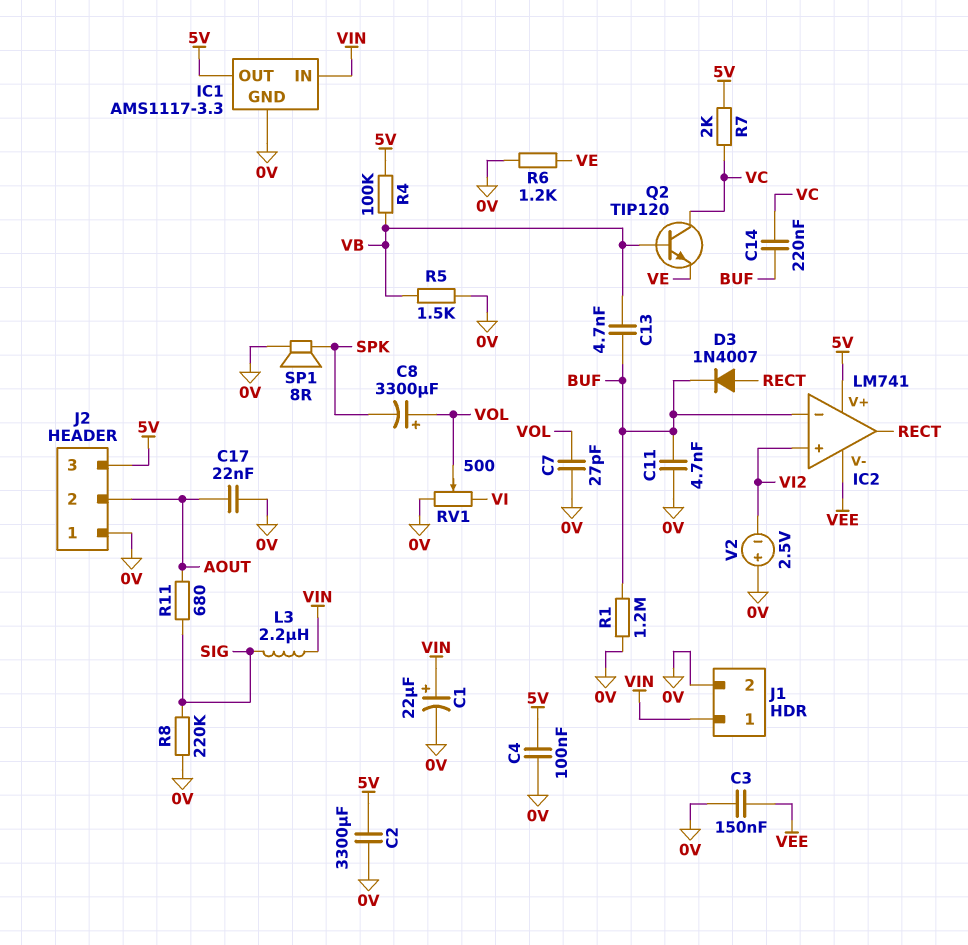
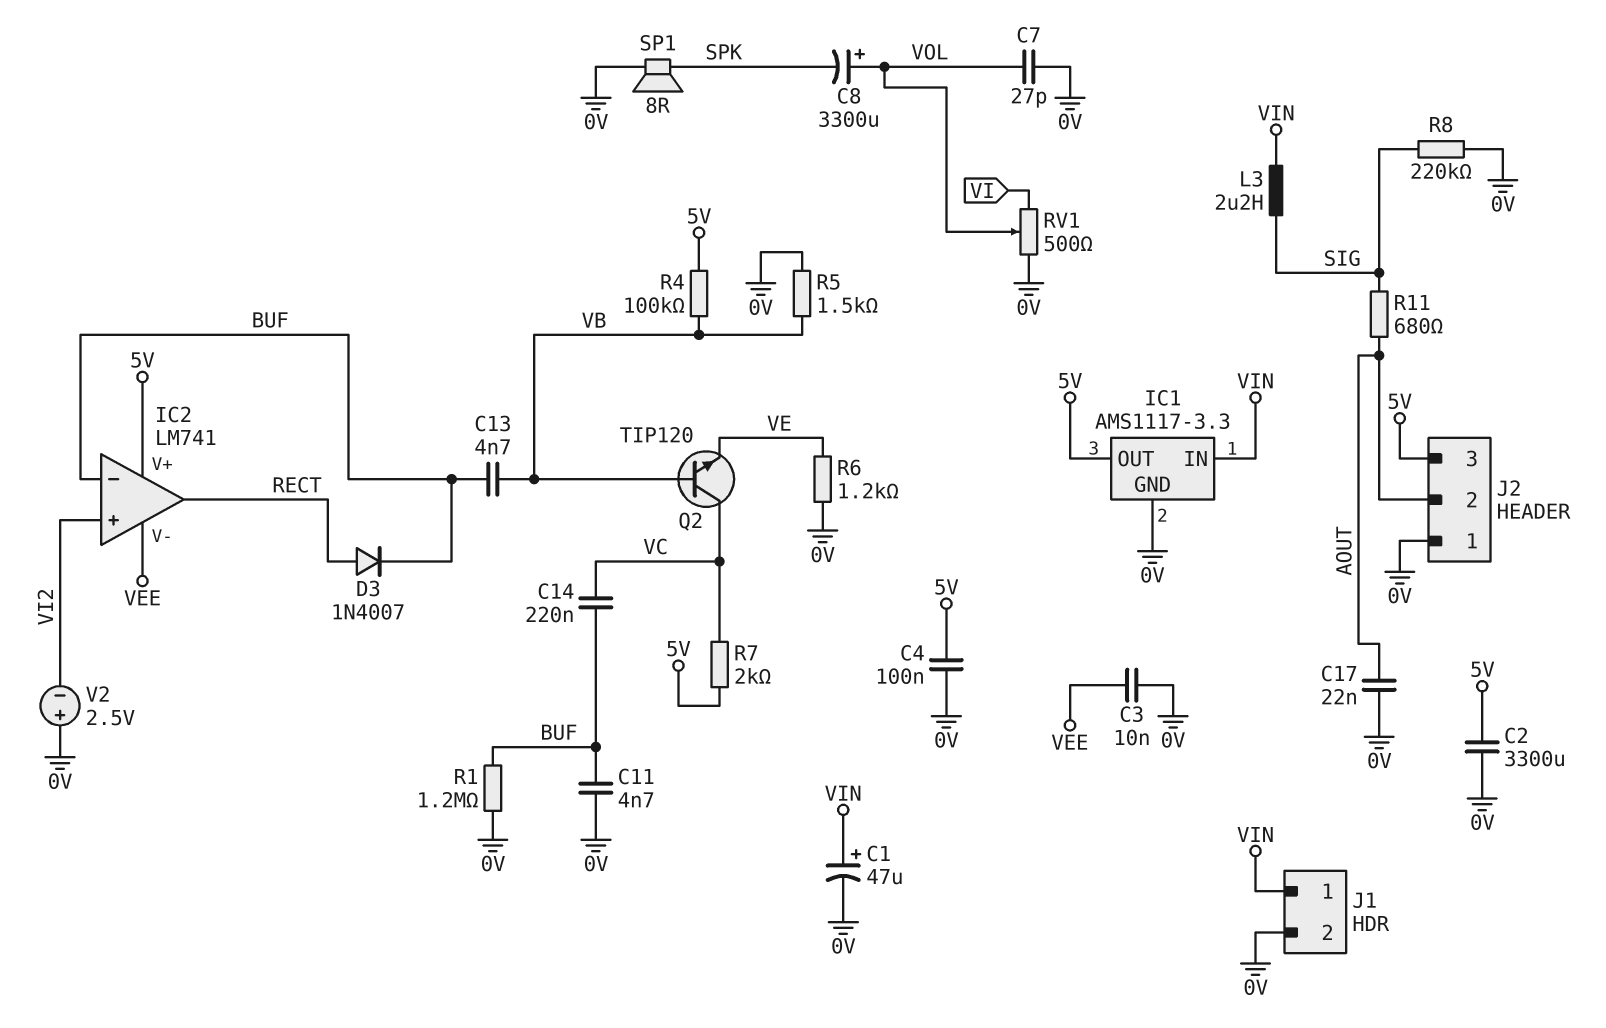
C1: 22uF (plus VIN, minus 0V) -> 47uF (plus VIN, minus 0V)
C3: 150nF (0V, VEE) -> 10nF (0V, VEE)

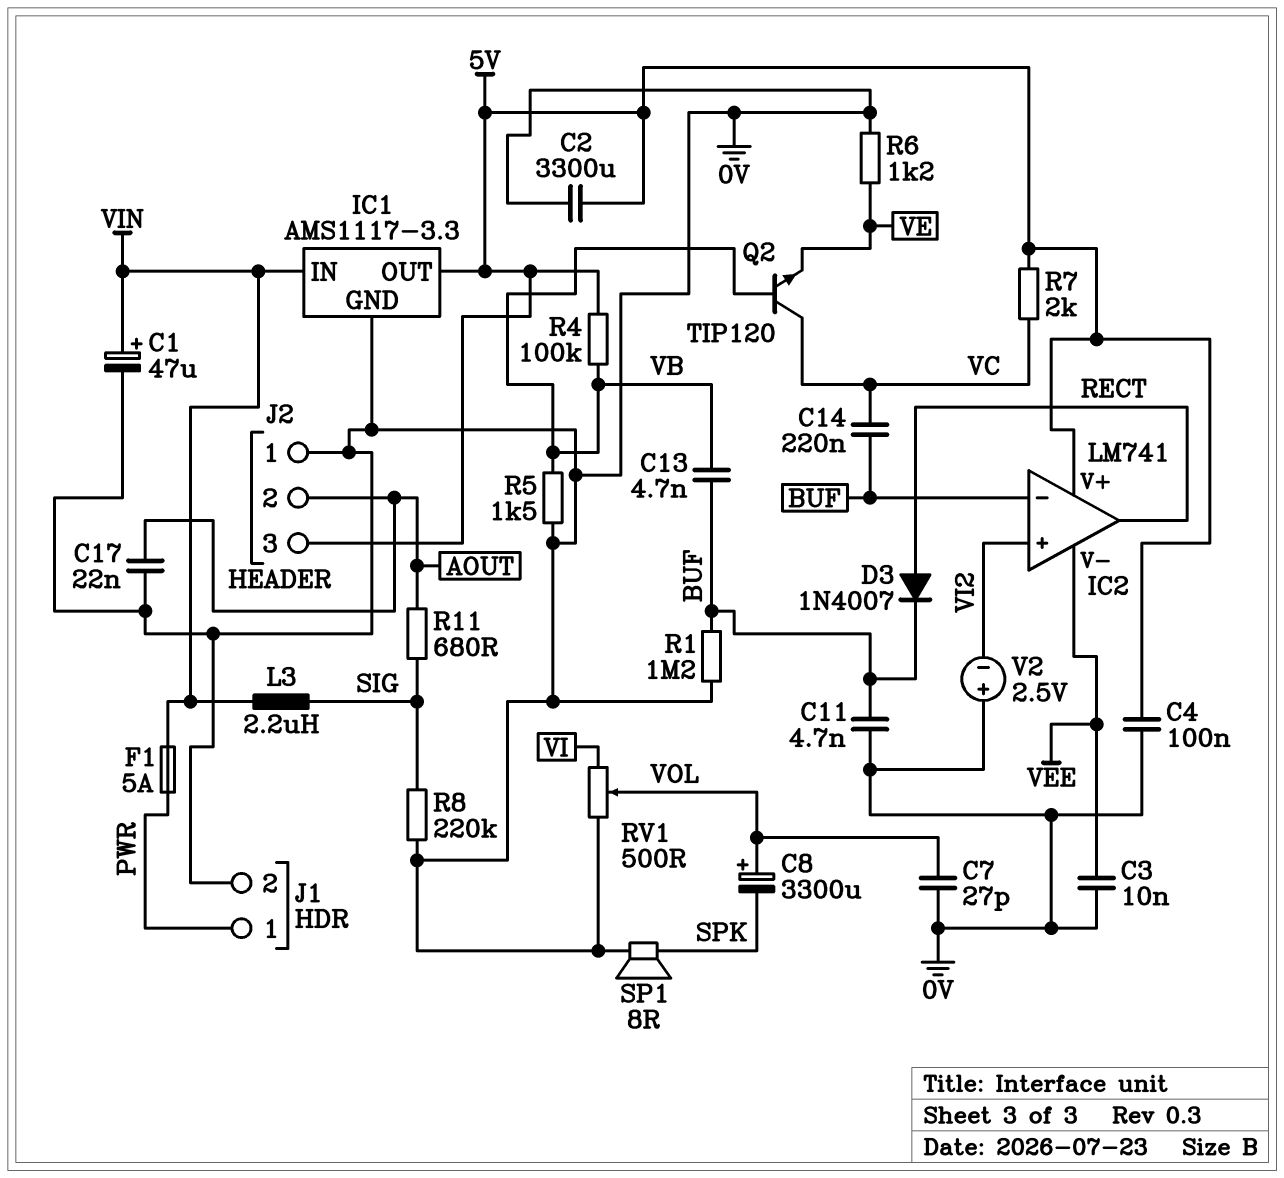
F1: none -> 5A (PWR, VIN)
J1 pin 1: VIN -> PWR

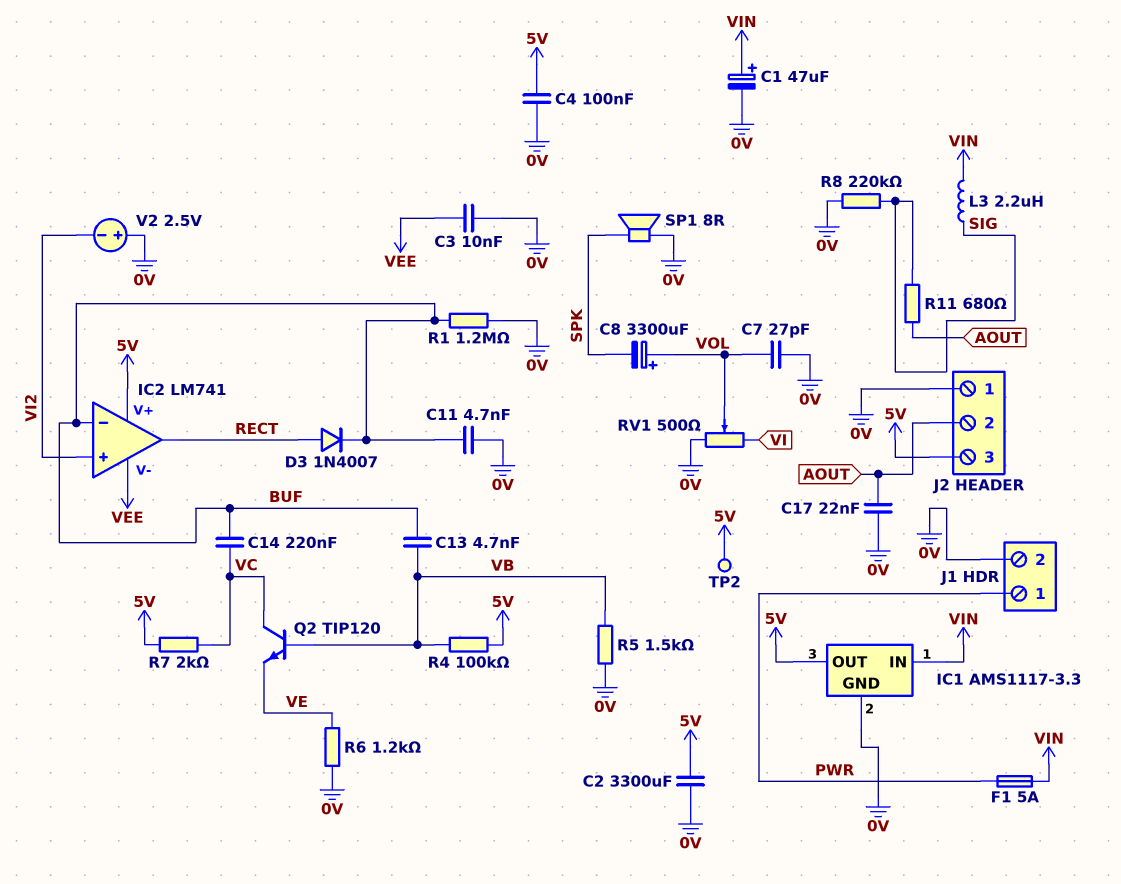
TP2: none -> test point (5V)

